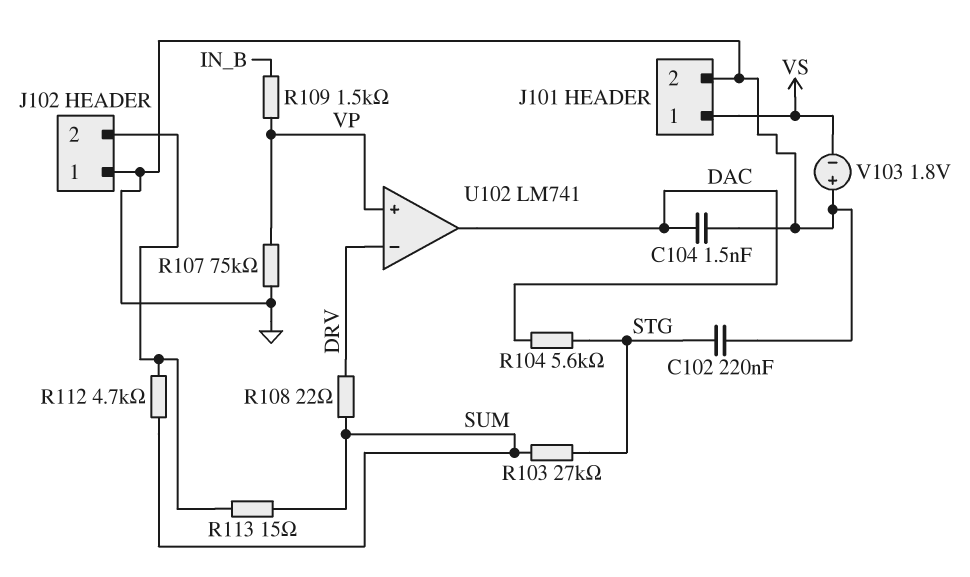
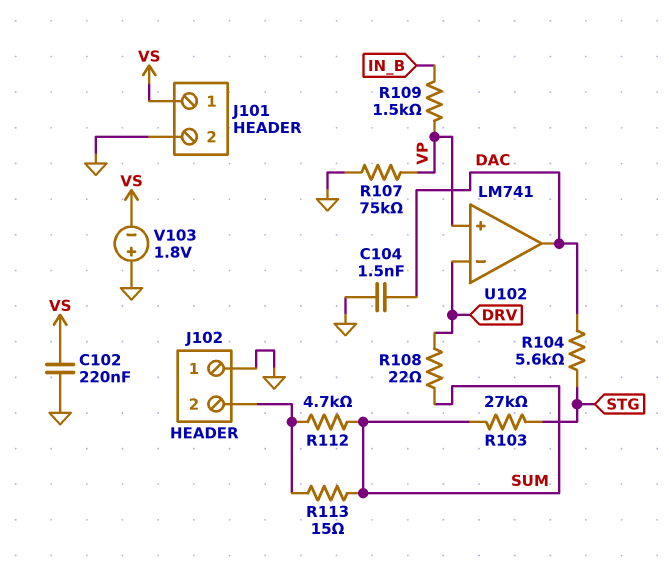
C102: 220nF (GND, STG) -> 220nF (GND, VS)

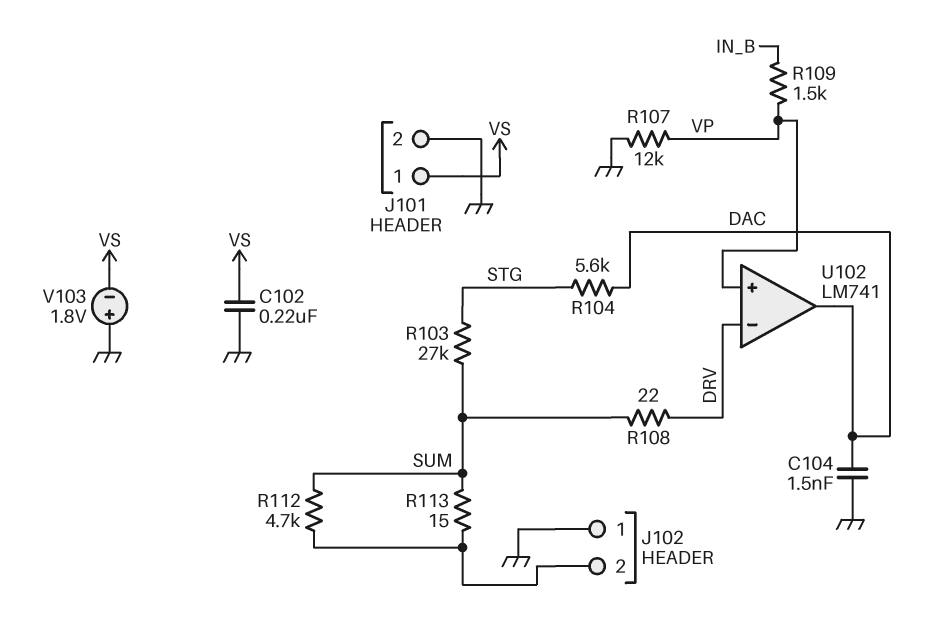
R107: 75k (GND, VP) -> 12k (GND, VP)

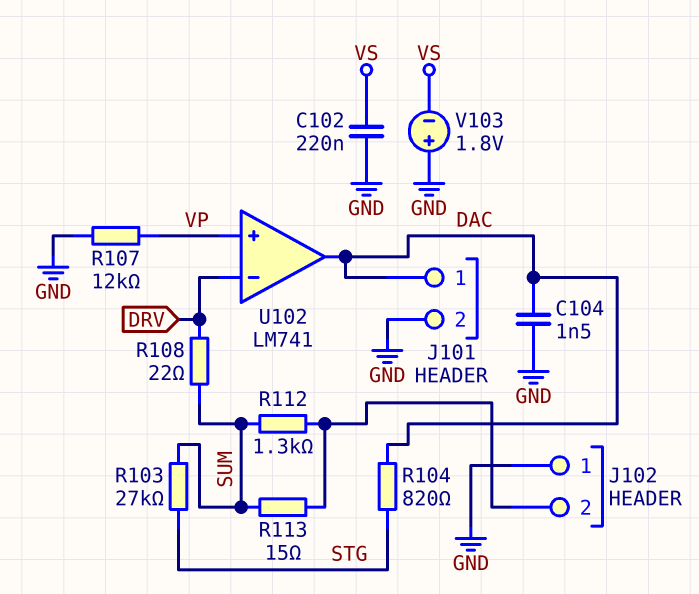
J101 pin 1: VS -> DAC
R104: 5.6k (DAC, STG) -> 820 (DAC, STG)
R109: 1.5k (IN_B, VP) -> none
R112: 4.7k (J102/2, SUM) -> 1.3k (J102/2, SUM)

